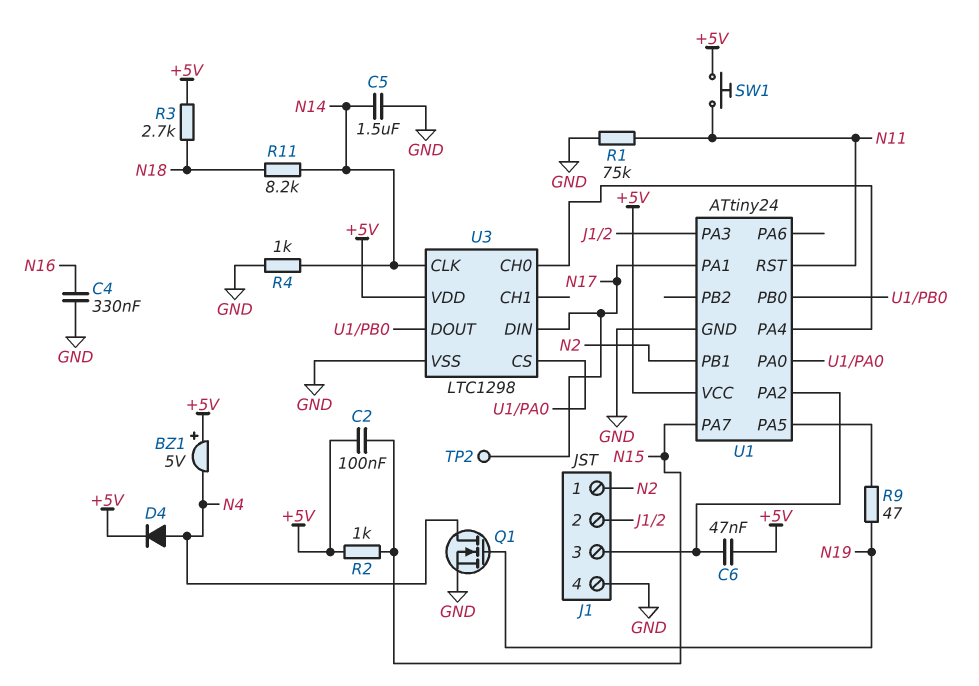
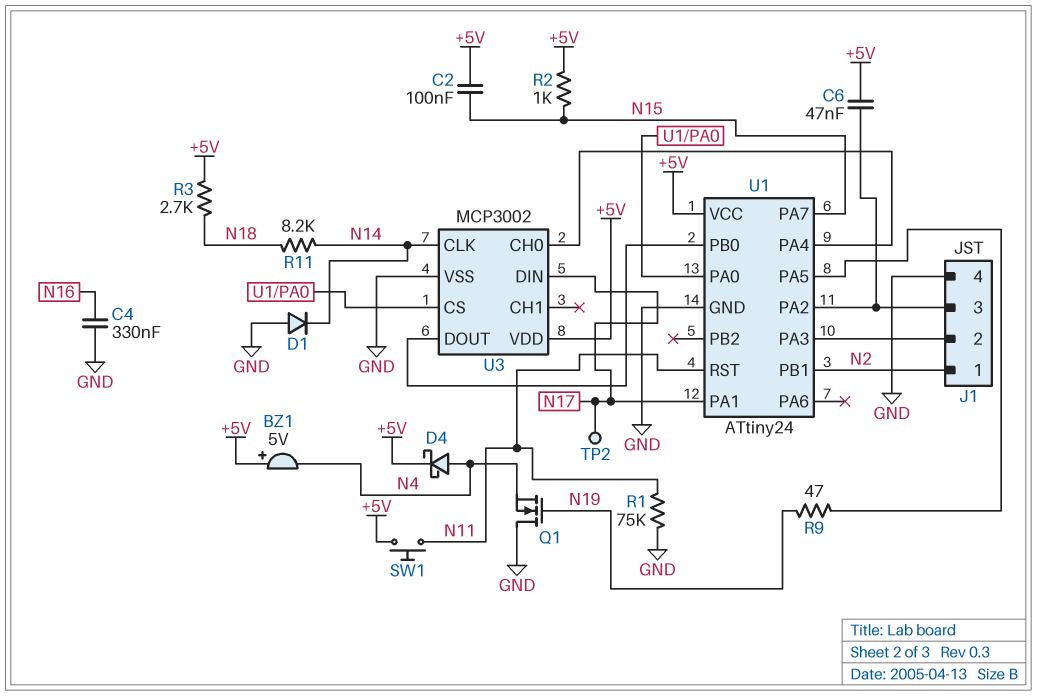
C5: 1.5uF (GND, N14) -> none
D1: none -> diode (A GND, K N14)
D4: diode (A N4, K +5V) -> schottky (A N4, K +5V)
Q1: NMOS (G N19, D N4, S GND) -> NMOS (G N19, D GND, S N4)
R4: 1k (GND, N14) -> none
U3: LTC1298 -> MCP3002

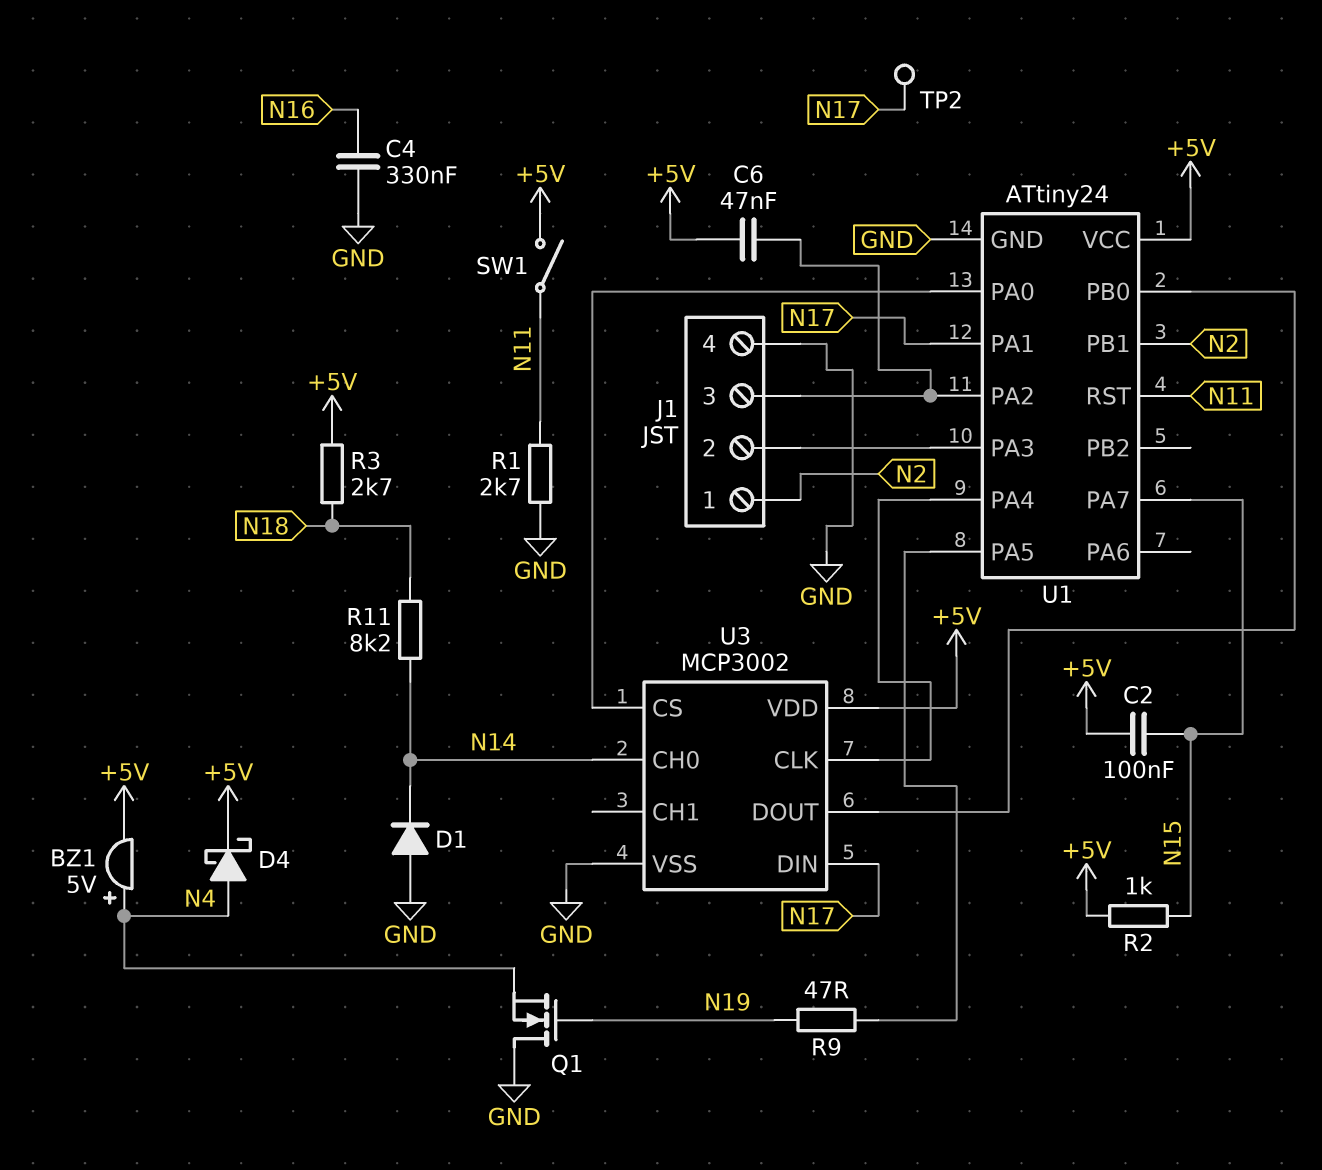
BZ1: buzzer 5V (plus +5V, minus N4) -> buzzer 5V (plus N4, minus +5V)
R1: 75k (GND, N11) -> 2.7k (GND, N11)
SW1: button (+5V, N11) -> switch (+5V, N11)
U3 pin CH0: U1/PA4 -> N14
U3 pin CLK: N14 -> U1/PA4

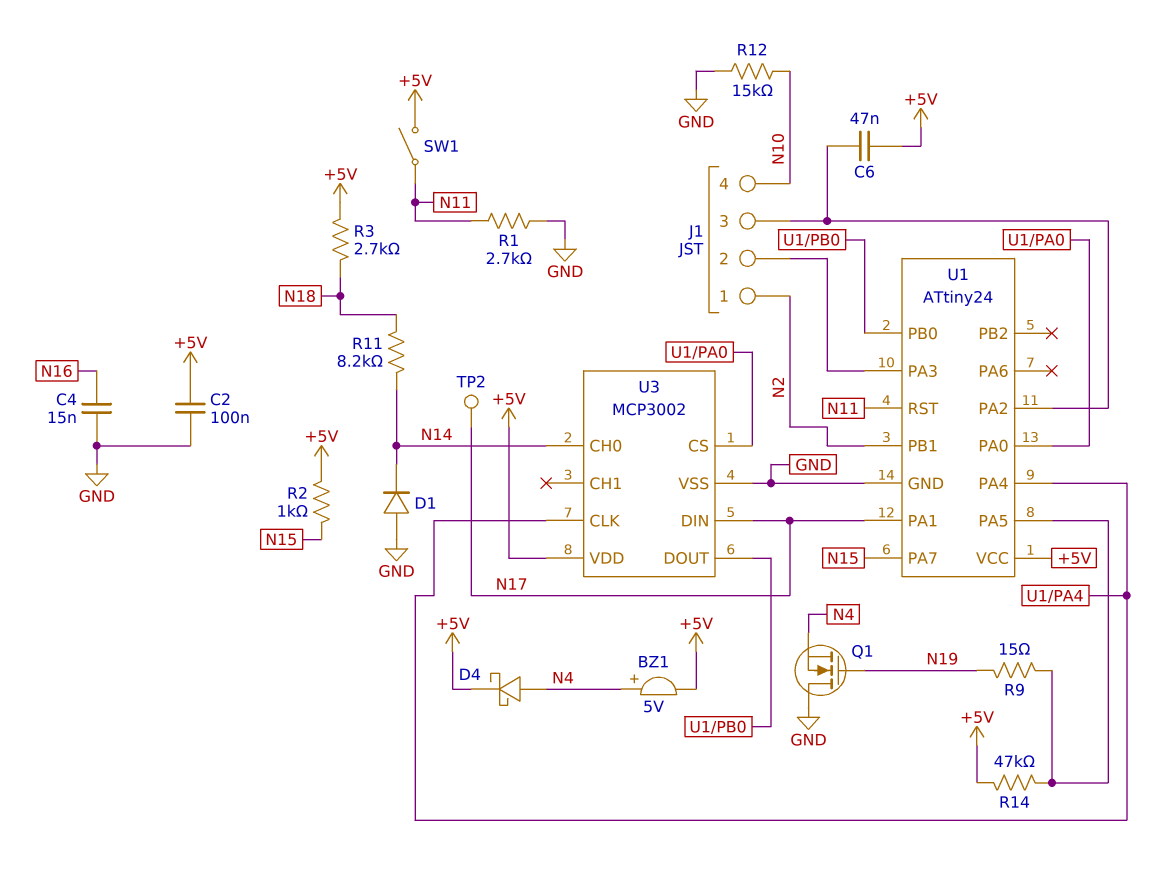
C2: 100nF (+5V, N15) -> 100nF (+5V, GND)
C4: 330nF (GND, N16) -> 15nF (GND, N16)
J1 pin 4: GND -> N10
R9: 47 (N19, U1/PA5) -> 15 (N19, U1/PA5)
R12: none -> 15k (GND, N10)
R14: none -> 47k (+5V, U1/PA5)

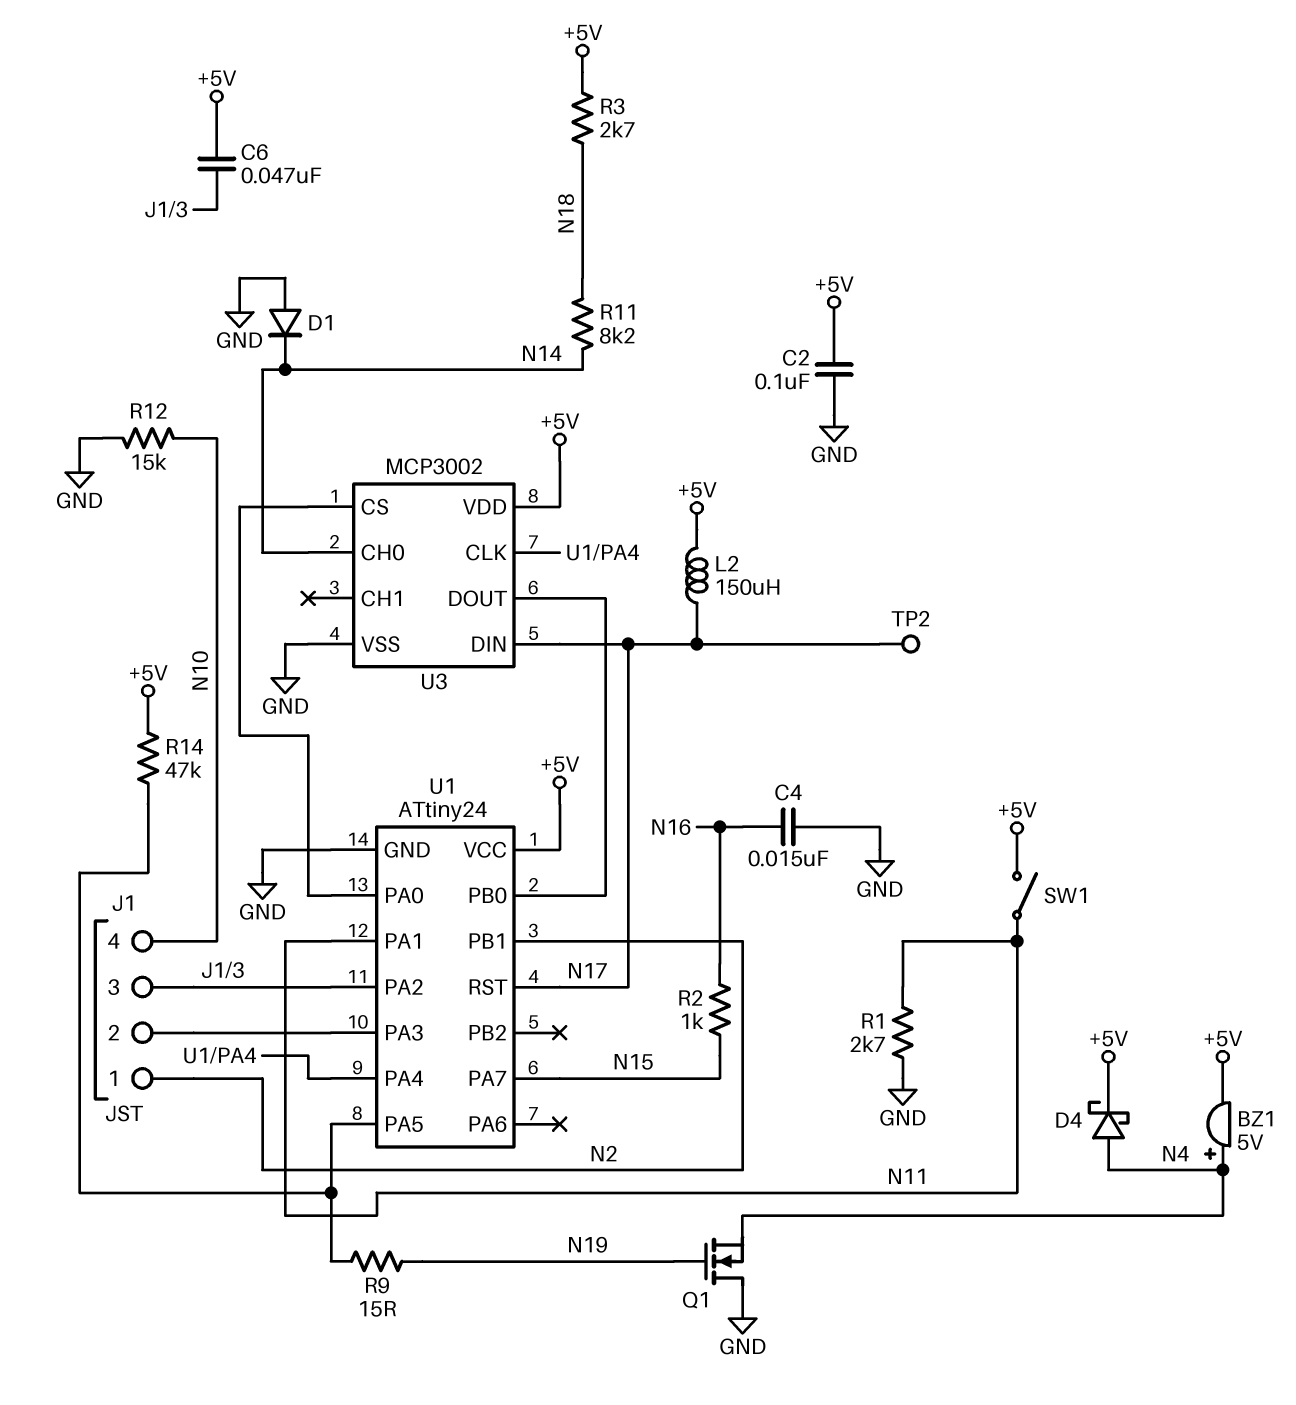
L2: none -> 150uH (+5V, N17)
R2: 1k (+5V, N15) -> 1k (N15, N16)
U1 pin PA1: N17 -> N11
U1 pin RST: N11 -> N17

